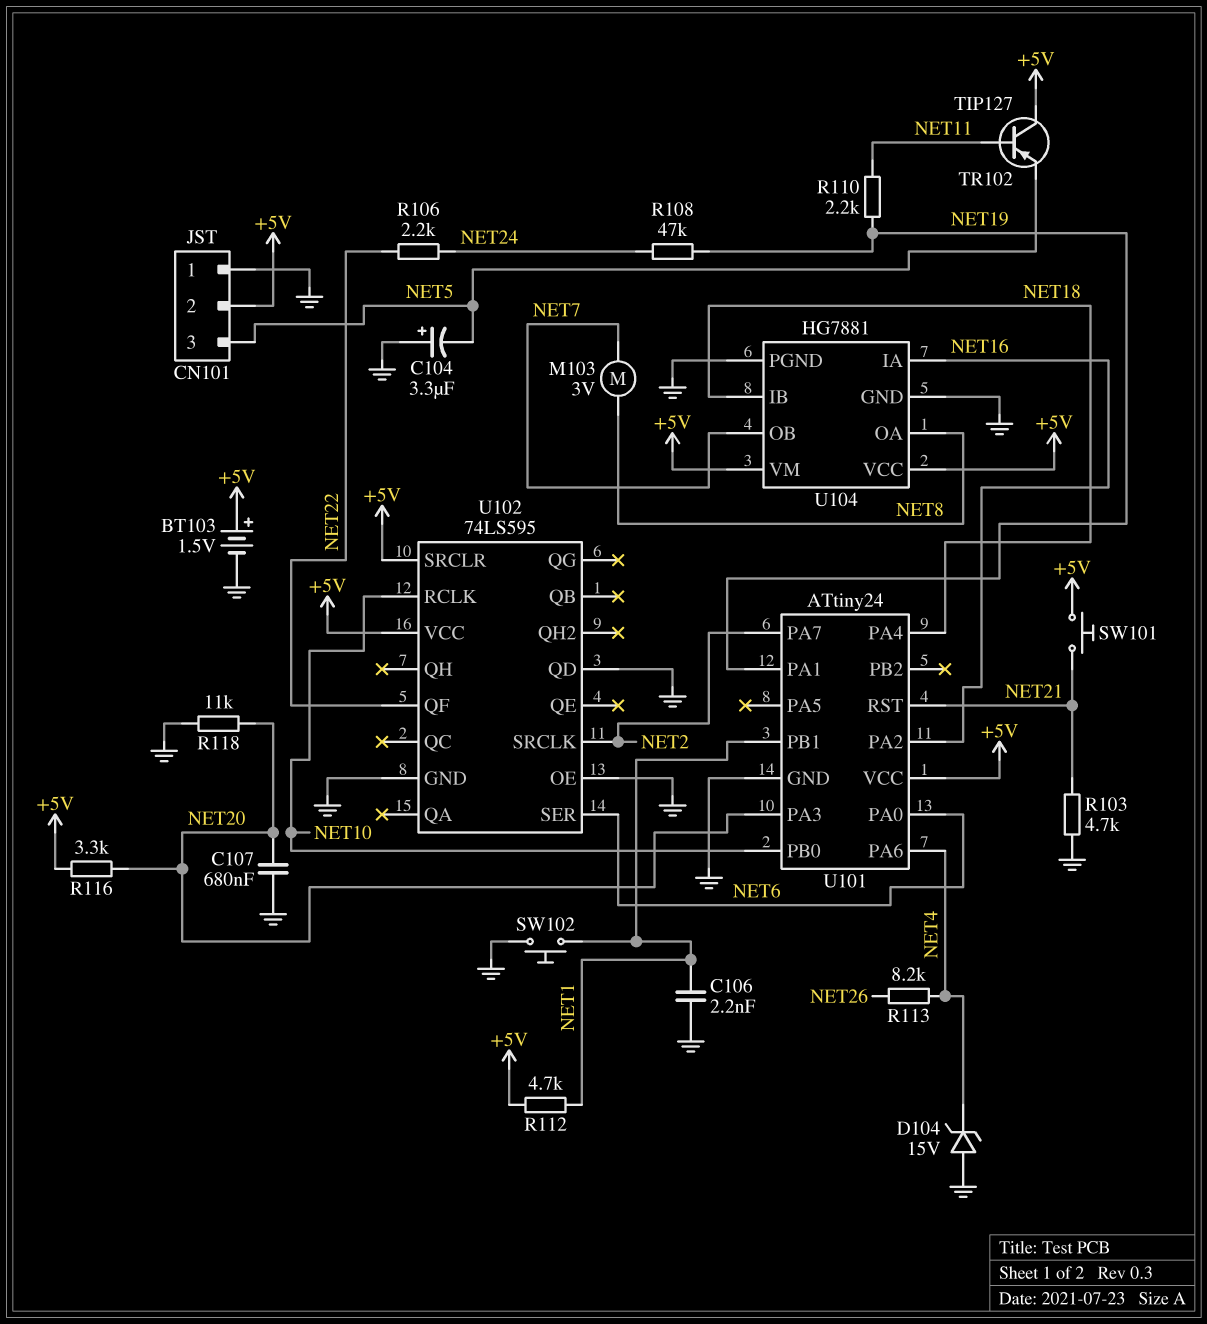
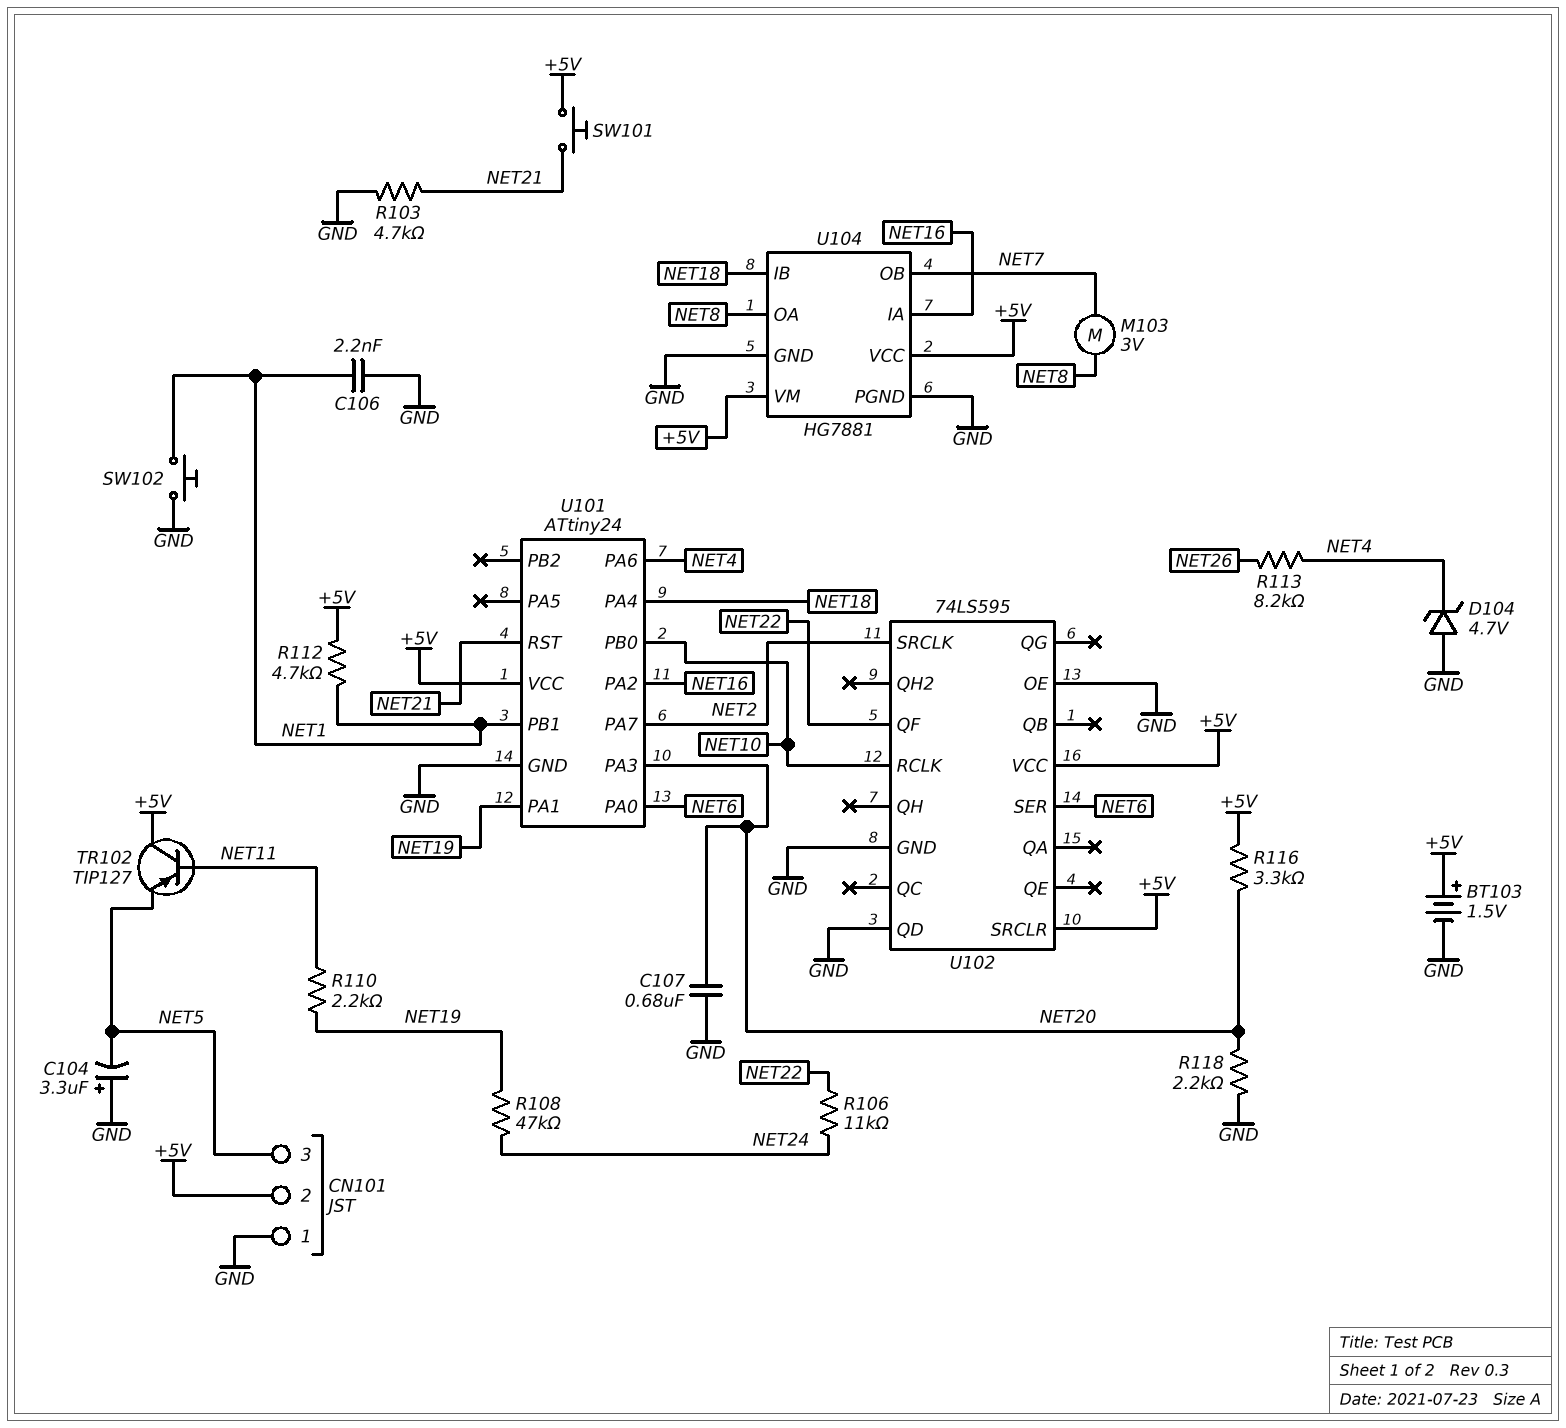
D104: zener 15V (A GND, K NET4) -> zener 4.7V (A GND, K NET4)
R106: 2.2k (NET22, NET24) -> 11k (NET22, NET24)
R118: 11k (GND, NET20) -> 2.2k (GND, NET20)

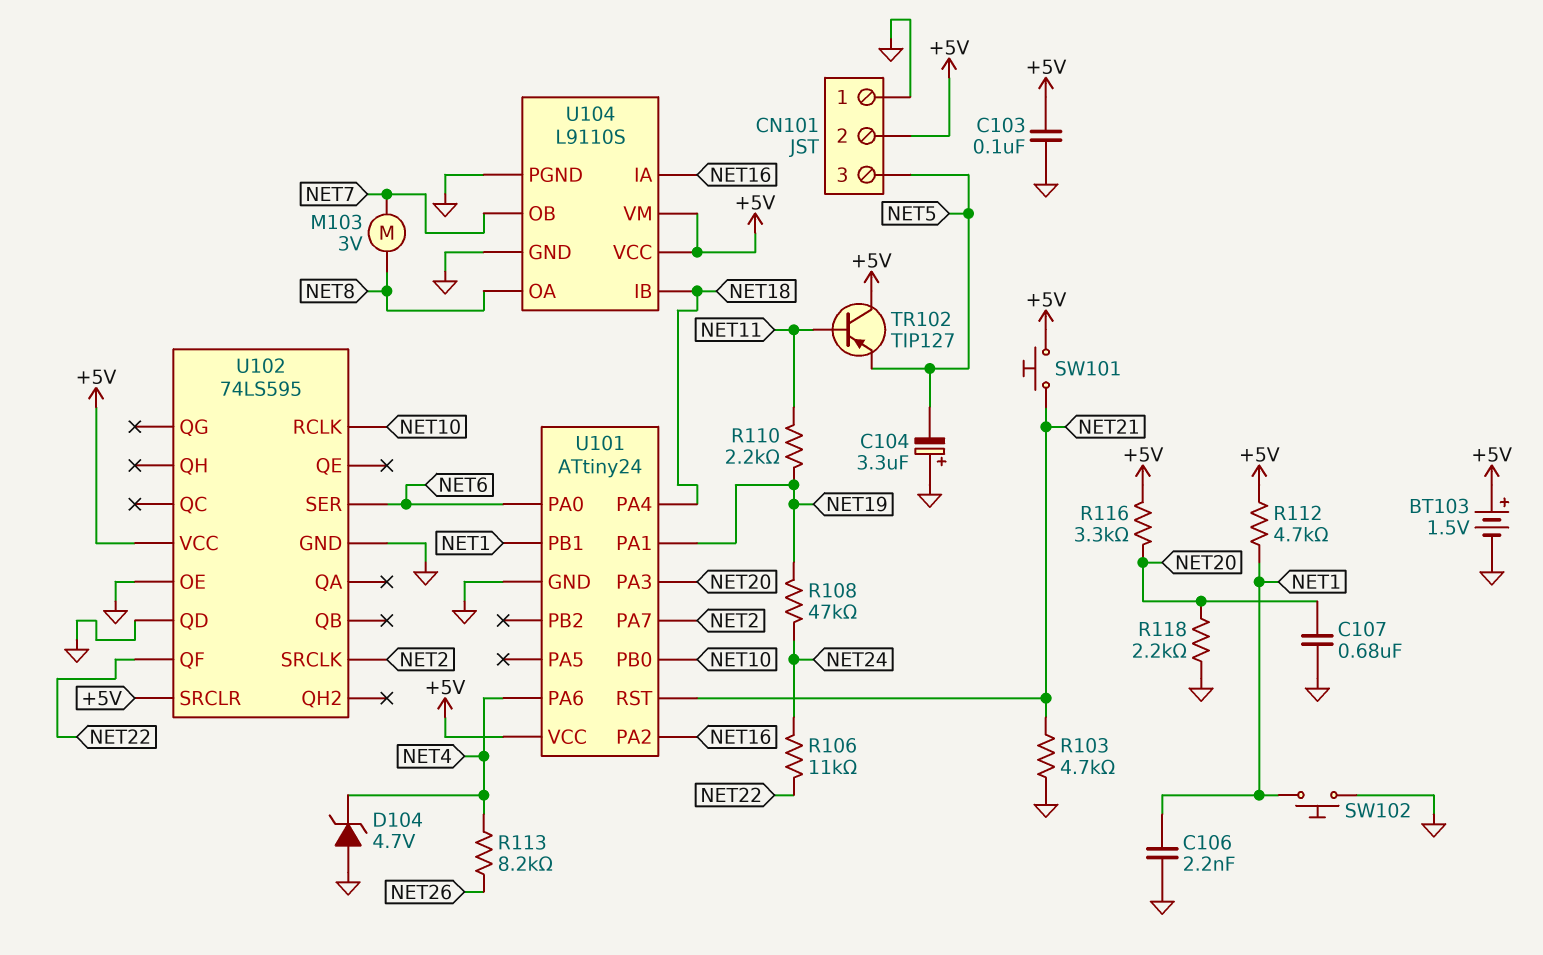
C103: none -> 100nF (+5V, GND)
U104: HG7881 -> L9110S

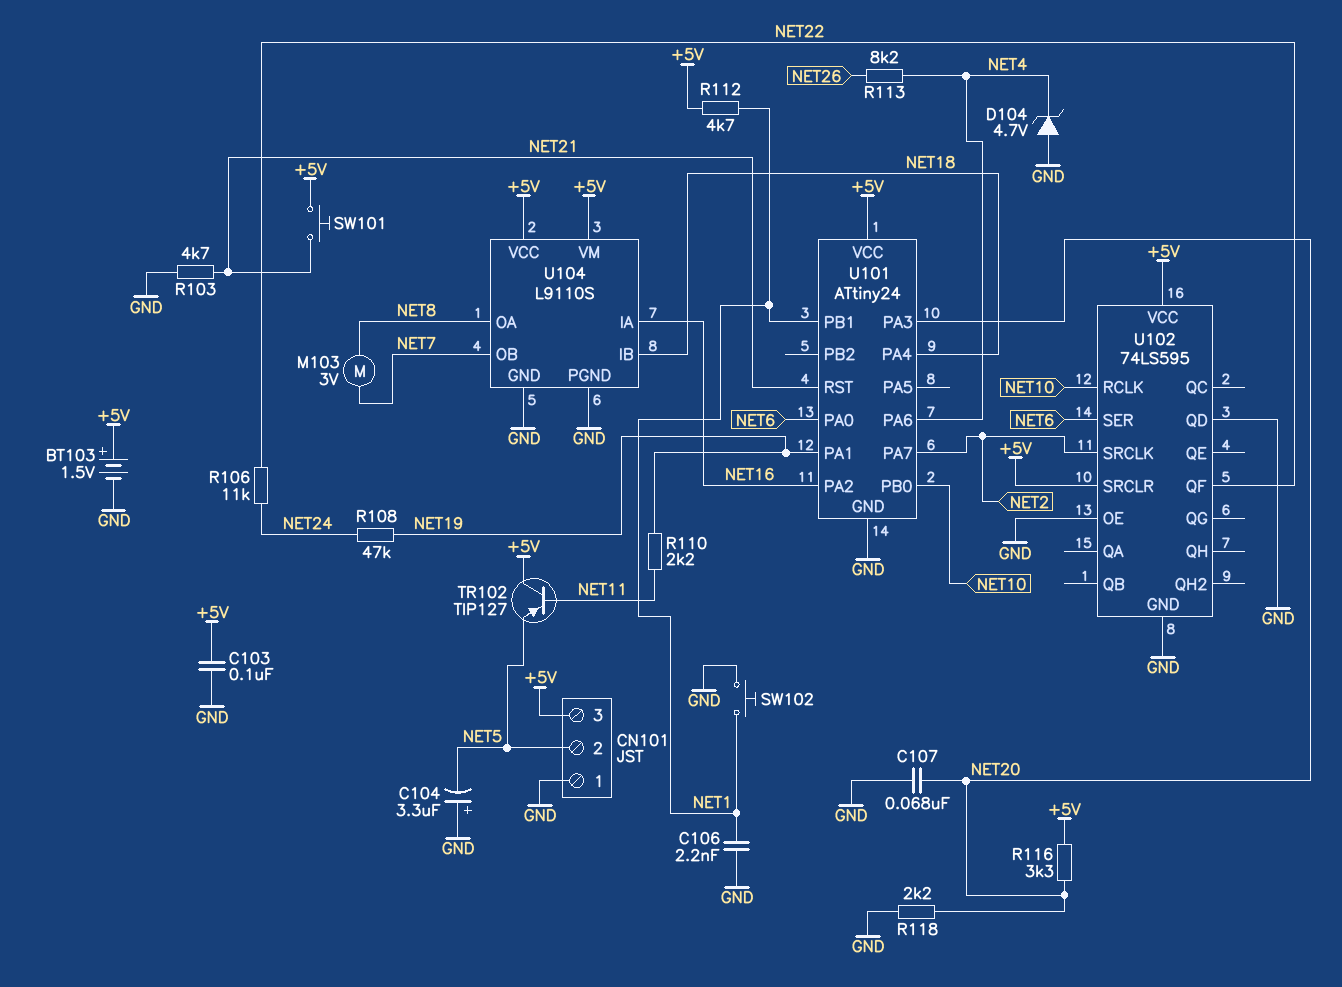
C107: 680nF (GND, NET20) -> 68nF (GND, NET20)
CN101 pin 2: +5V -> NET5
CN101 pin 3: NET5 -> +5V

